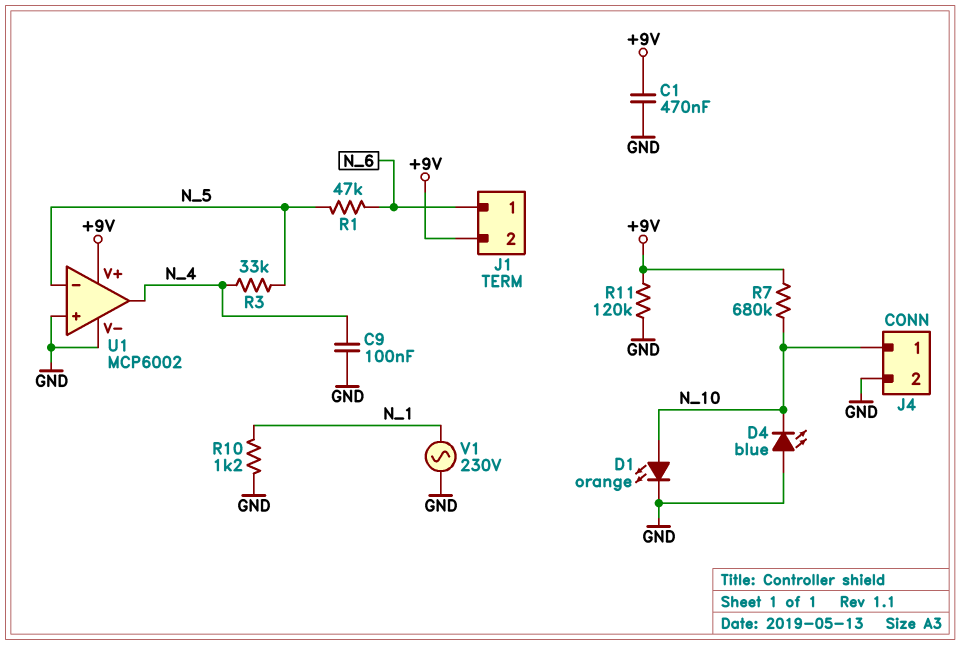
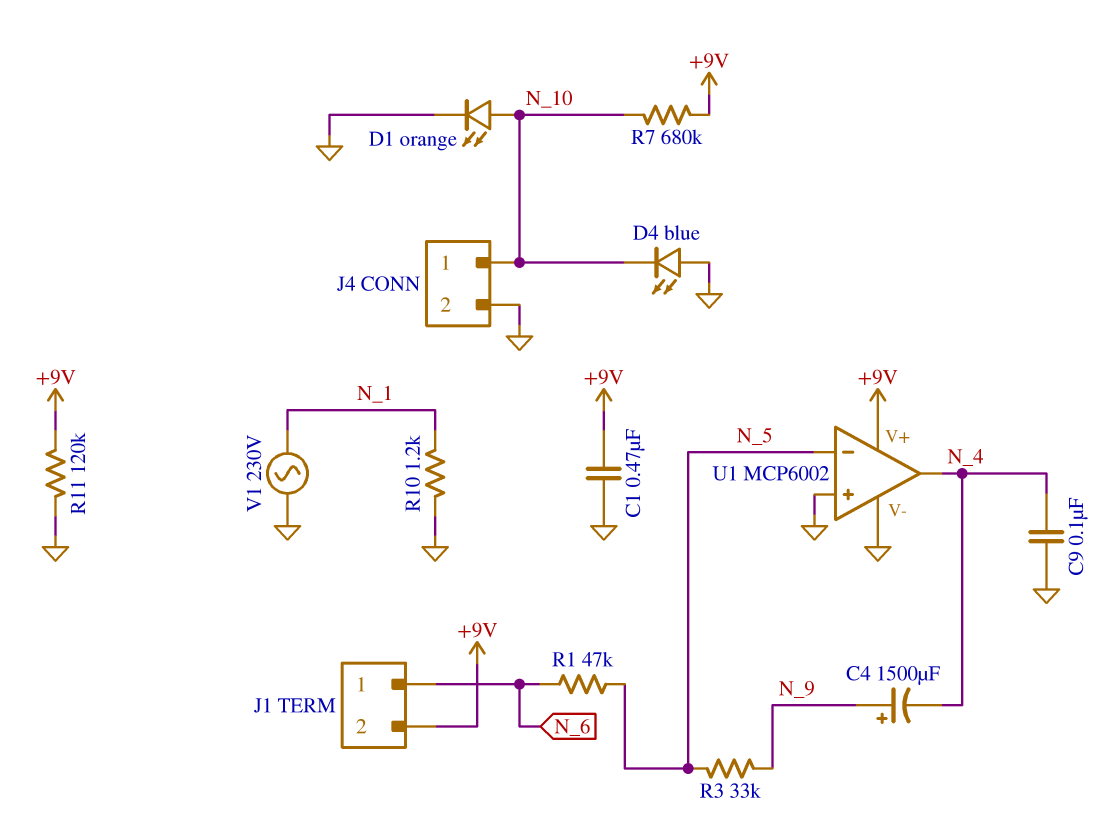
C4: none -> 1500uF (plus N_9, minus N_4)
R3: 33k (N_4, N_5) -> 33k (N_5, N_9)

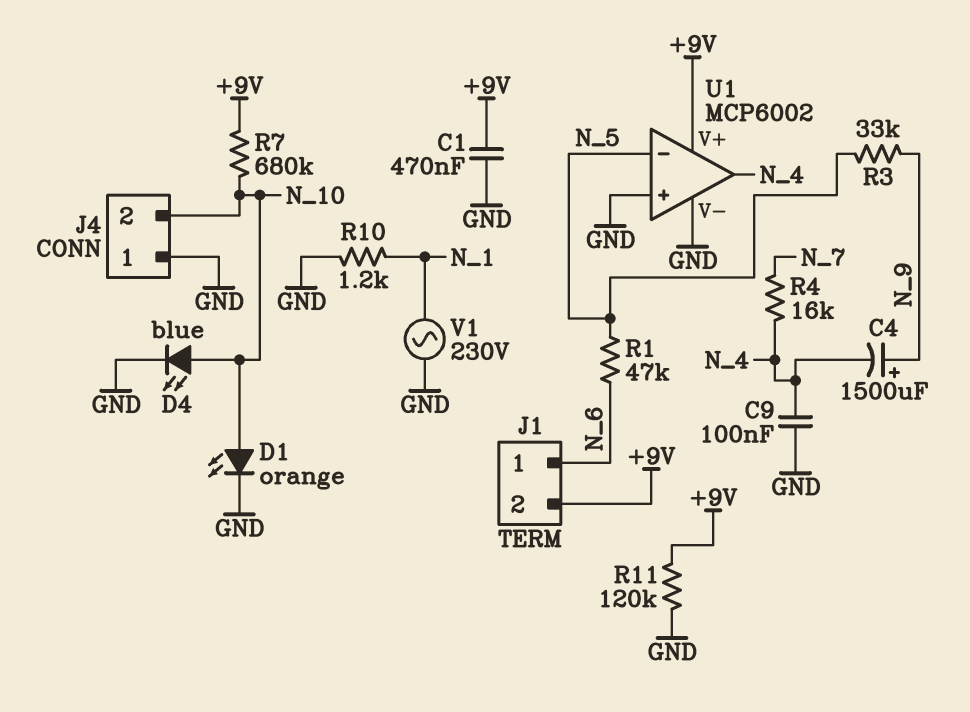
D4: LED blue (A GND, K N_10) -> LED blue (A N_10, K GND)
J4 pin 1: N_10 -> GND
J4 pin 2: GND -> N_10
R4: none -> 16k (N_4, N_7)

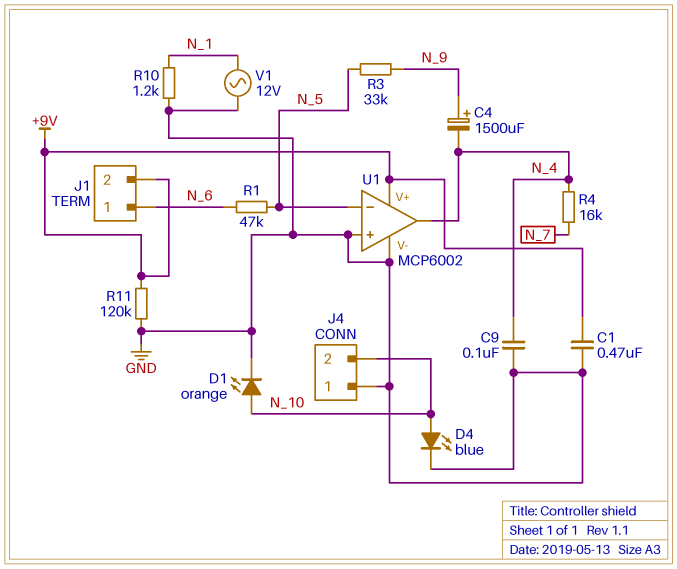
R7: 680k (+9V, N_10) -> none
V1: AC 230V (GND, N_1) -> AC 12V (GND, N_1)

